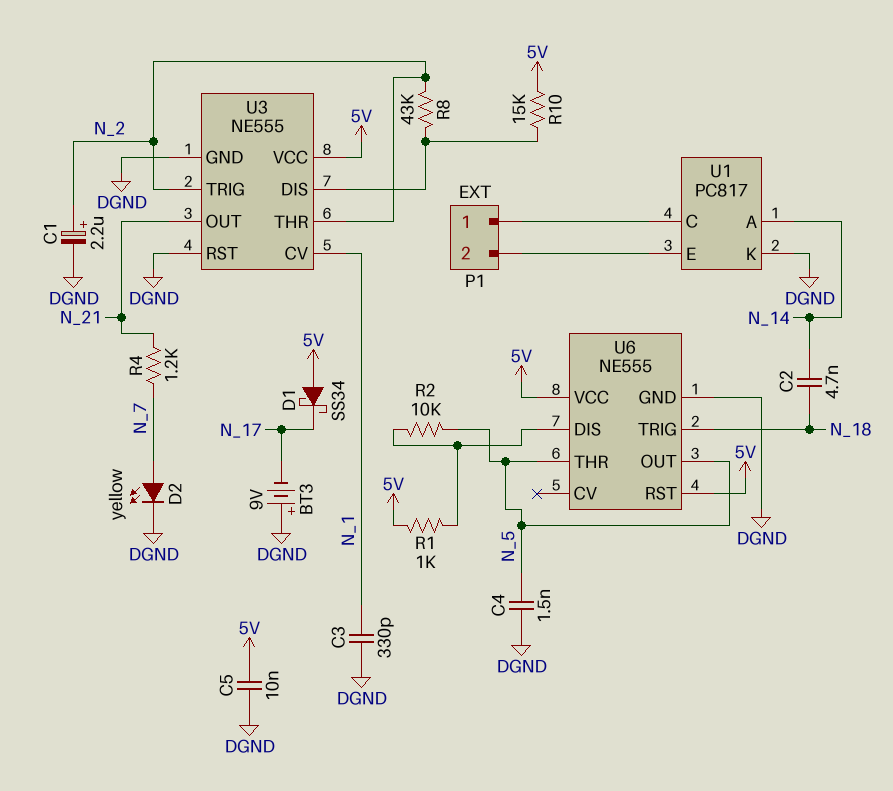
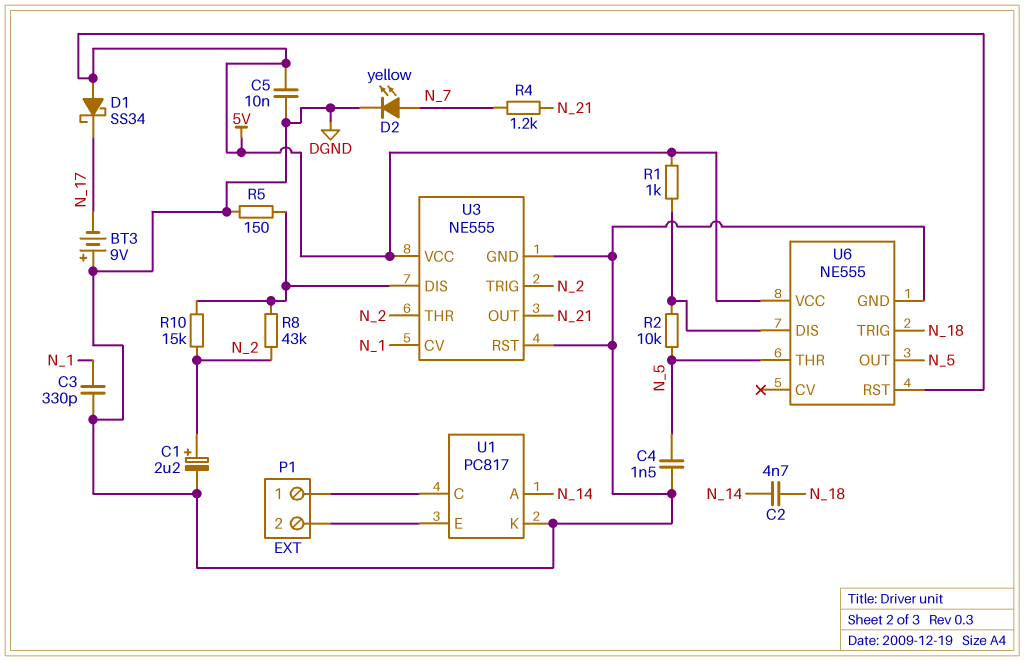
R5: none -> 150 (DGND, U3/DIS)
R10: 15k (5V, U3/DIS) -> 15k (N_2, U3/DIS)

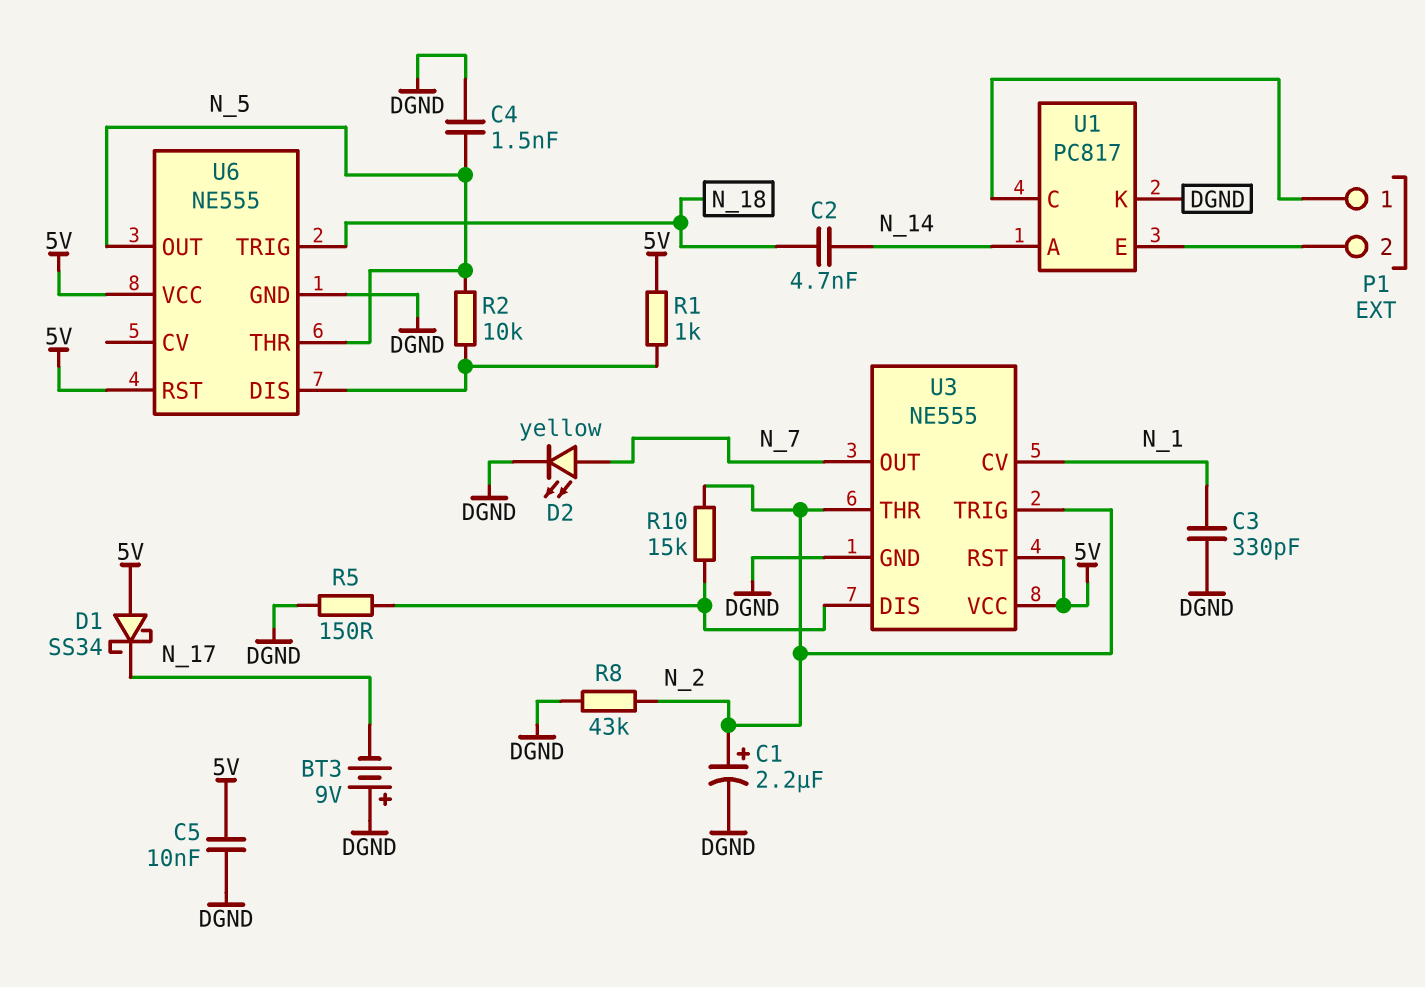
R4: 1.2k (N_7, N_21) -> none
R8: 43k (N_2, U3/DIS) -> 43k (DGND, N_2)
U3 pin OUT: N_21 -> N_7
U3 pin RST: DGND -> 5V

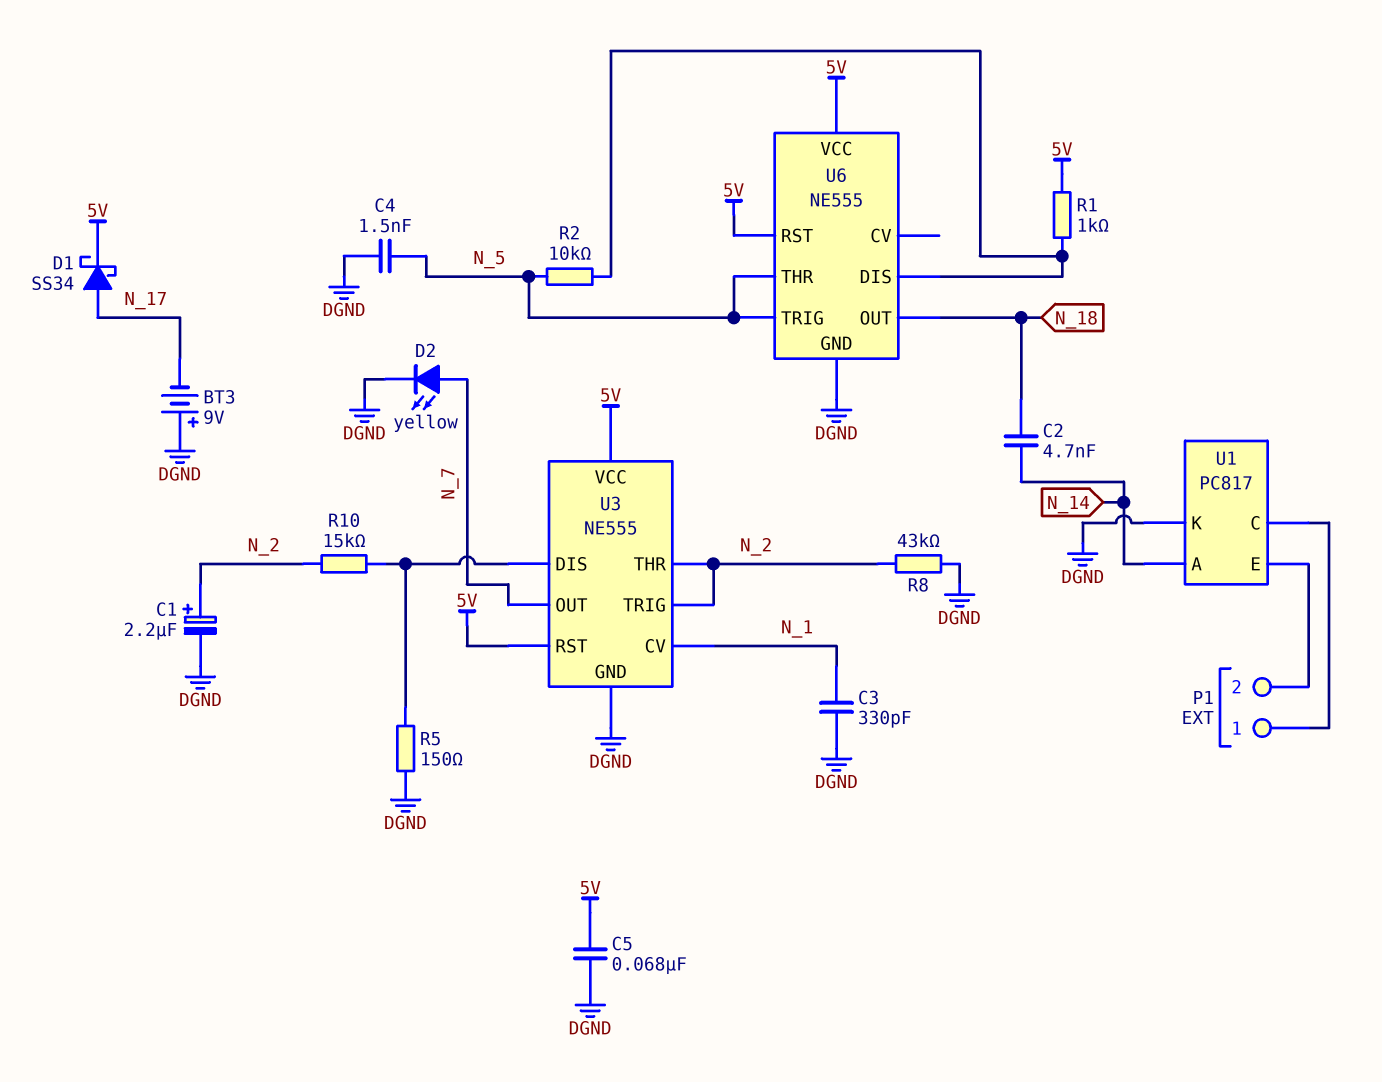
C5: 10nF (5V, DGND) -> 68nF (5V, DGND)
D1: schottky SS34 (A 5V, K N_17) -> schottky SS34 (A N_17, K 5V)
U6 pin OUT: N_5 -> N_18
U6 pin TRIG: N_18 -> N_5

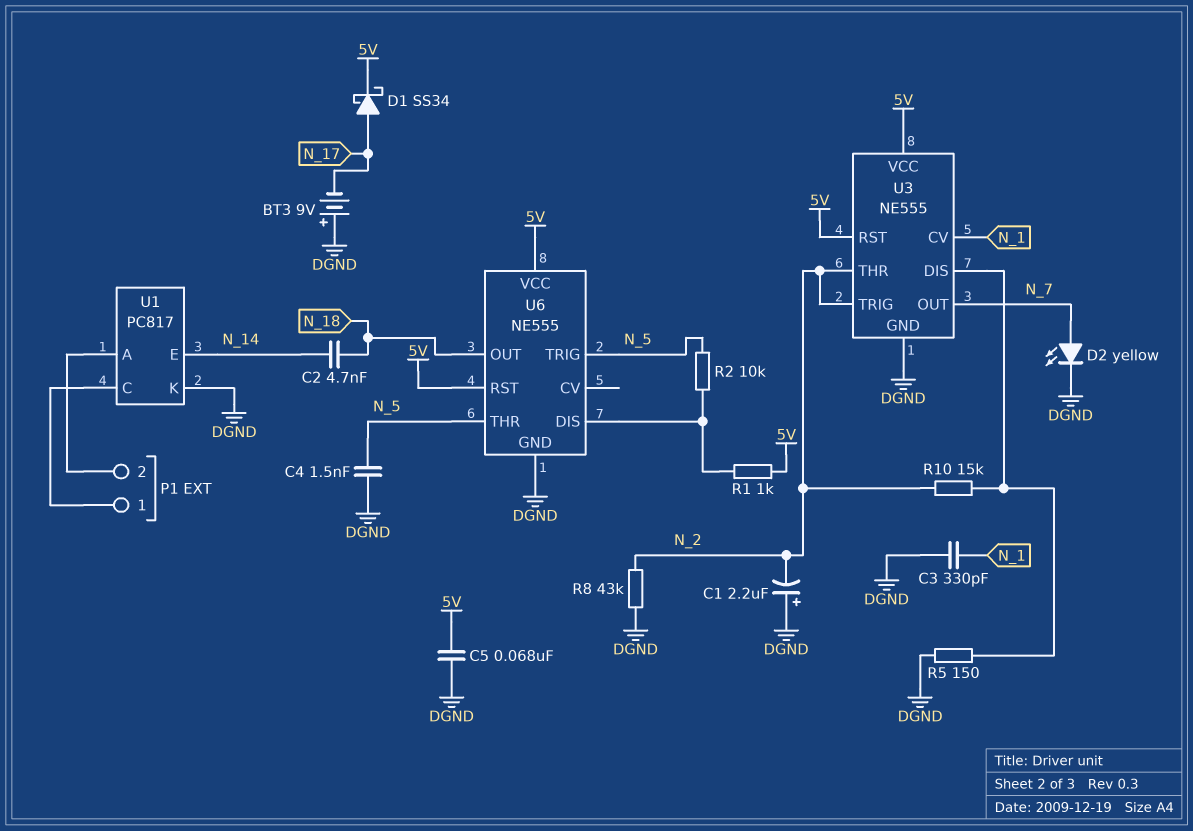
C1: 2.2uF (plus N_2, minus DGND) -> 2.2uF (plus DGND, minus N_2)
U1 pin A: N_14 -> P1/2
U1 pin E: P1/2 -> N_14

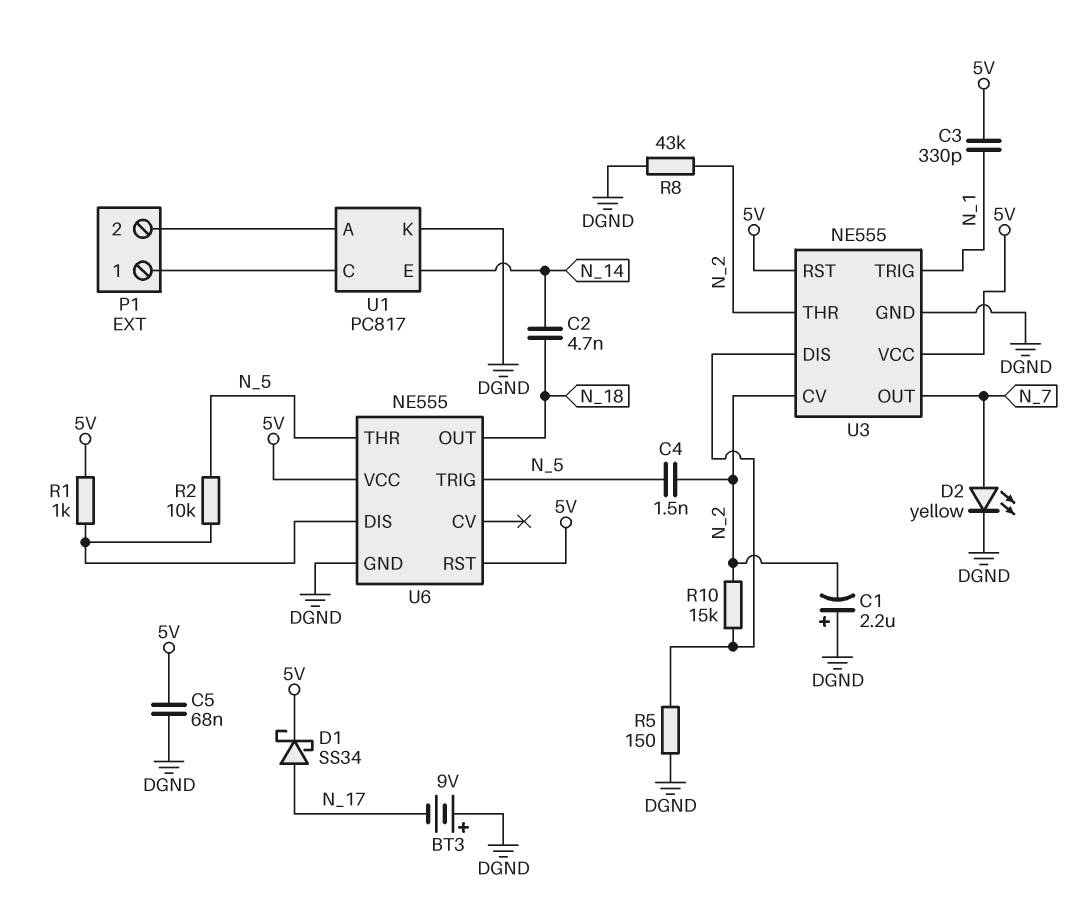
C3: 330pF (DGND, N_1) -> 330pF (5V, N_1)
C4: 1.5nF (DGND, N_5) -> 1.5nF (N_2, N_5)
U3 pin CV: N_1 -> N_2
U3 pin TRIG: N_2 -> N_1

